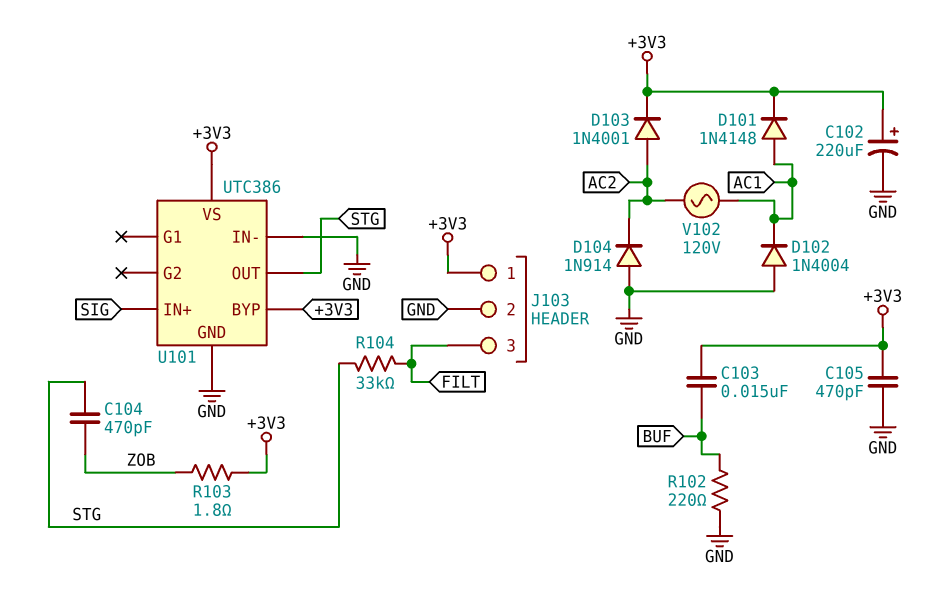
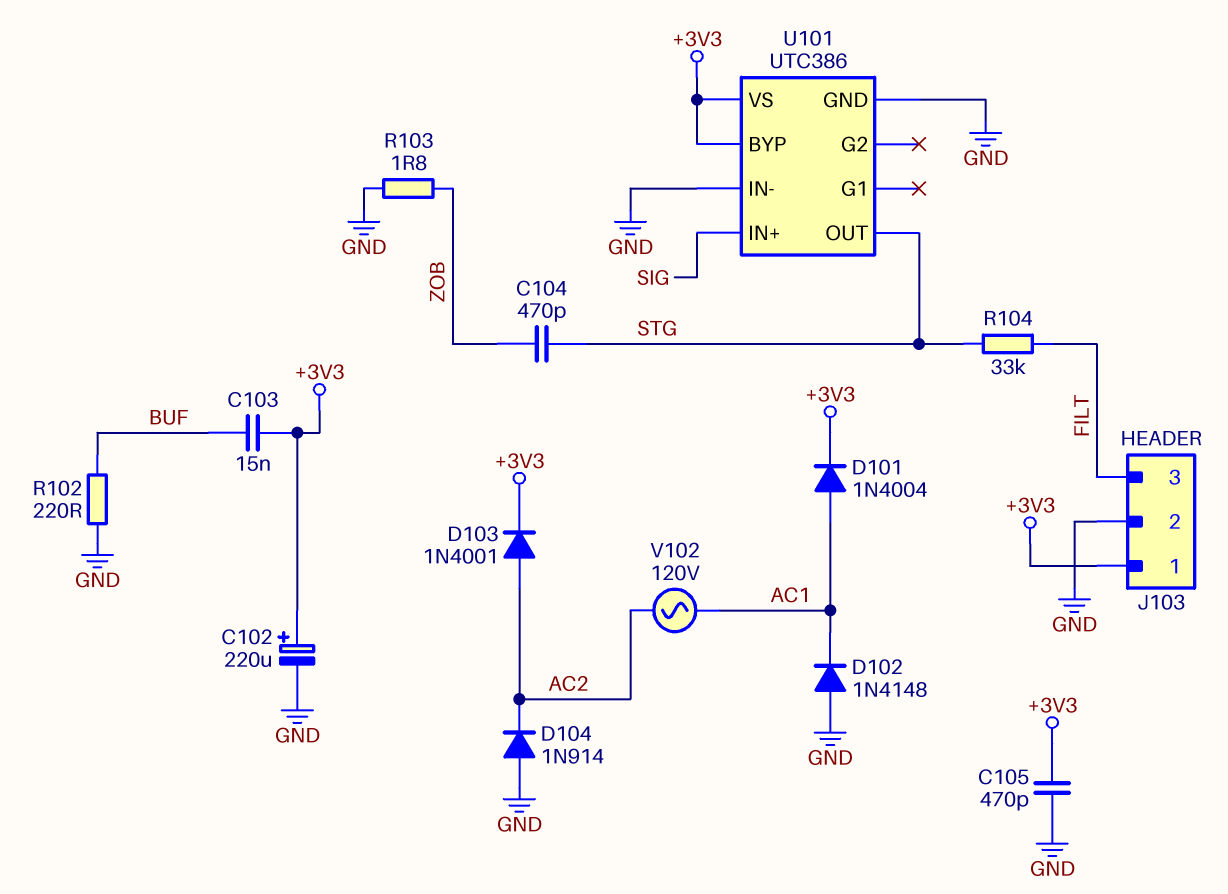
D101: diode 1N4148 (A AC1, K +3V3) -> diode 1N4004 (A AC1, K +3V3)
D102: diode 1N4004 (A GND, K AC1) -> diode 1N4148 (A GND, K AC1)
R103: 1.8 (+3V3, ZOB) -> 1.8 (GND, ZOB)

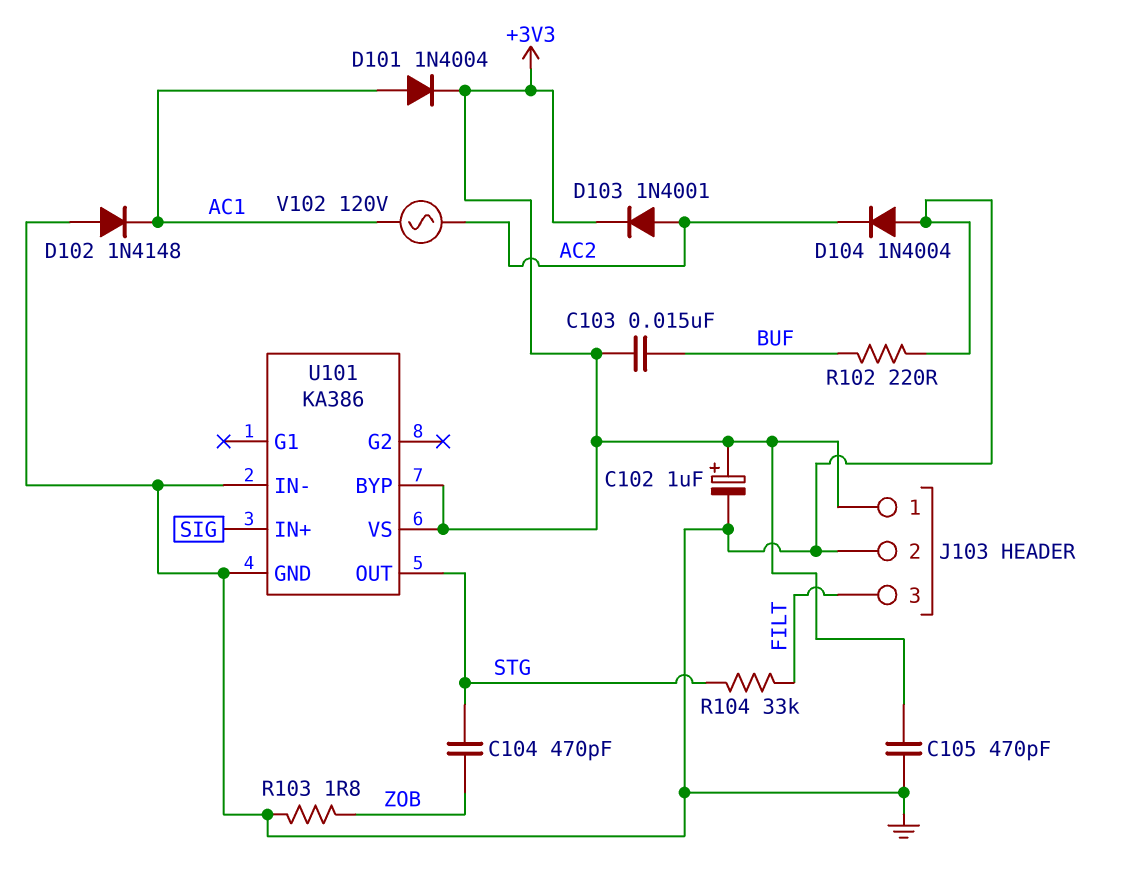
C102: 220uF (plus +3V3, minus GND) -> 1uF (plus +3V3, minus GND)
D104: diode 1N914 (A GND, K AC2) -> diode 1N4004 (A GND, K AC2)
U101: UTC386 -> KA386

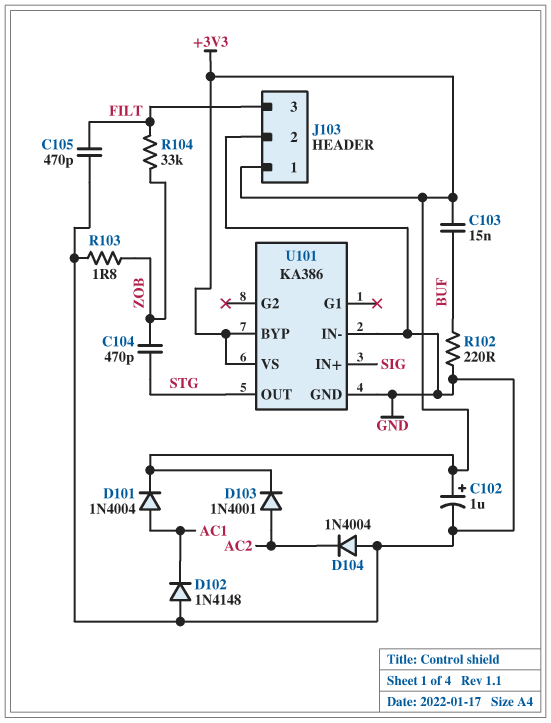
C105: 470pF (+3V3, GND) -> 470pF (FILT, GND)
R104: 33k (FILT, STG) -> 33k (FILT, ZOB)
V102: AC 120V (AC1, AC2) -> none

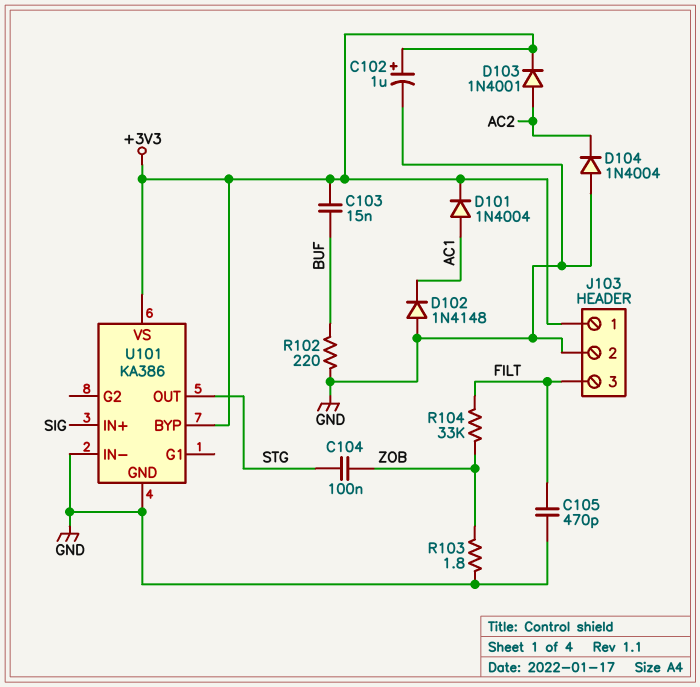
C104: 470pF (STG, ZOB) -> 100nF (STG, ZOB)

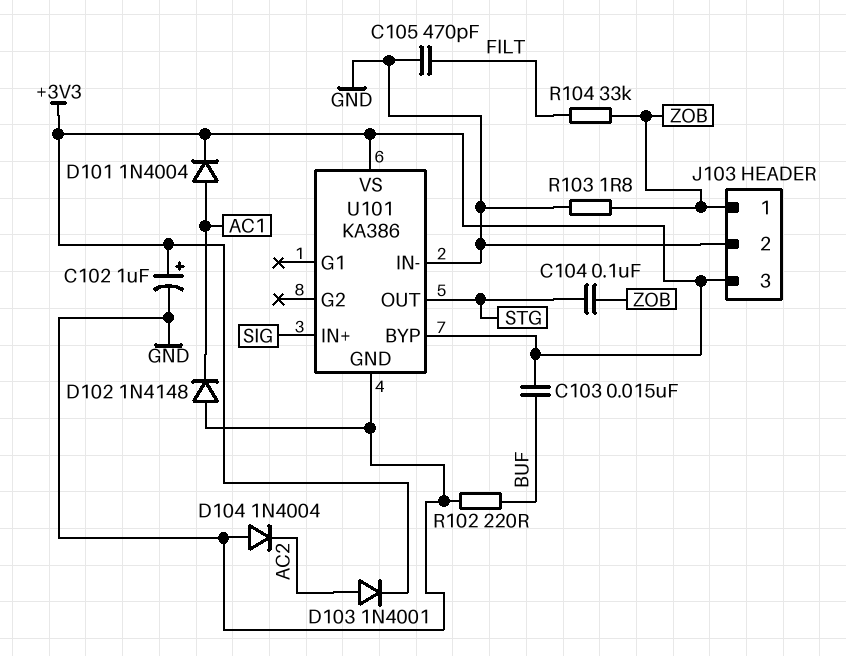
J103 pin 1: +3V3 -> ZOB
J103 pin 3: FILT -> +3V3

